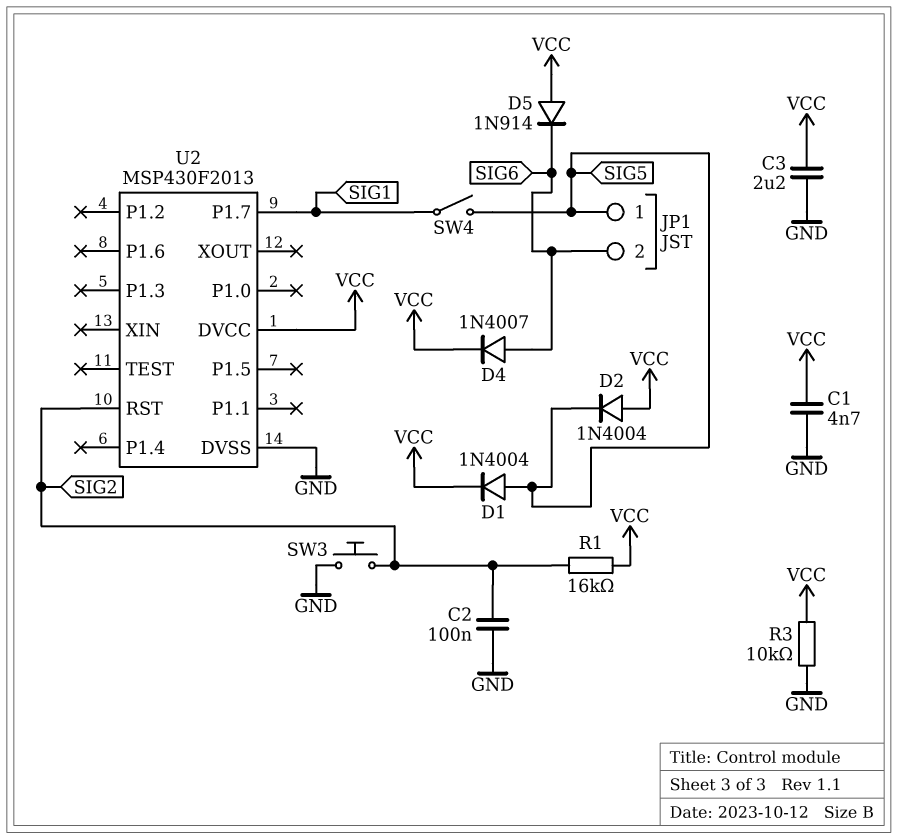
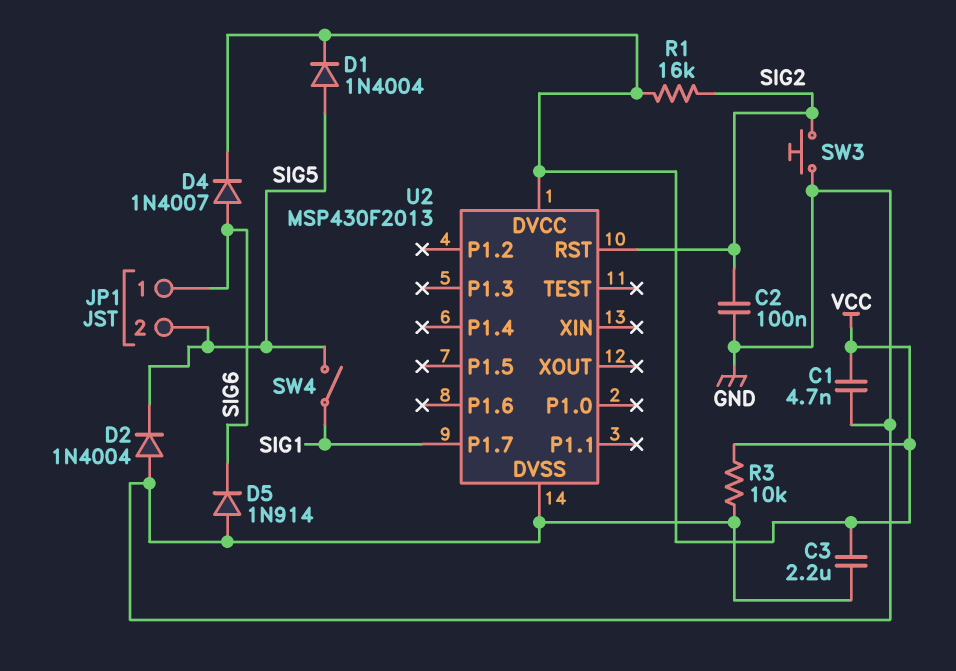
D2: diode 1N4004 (A VCC, K SIG5) -> diode 1N4004 (A GND, K SIG5)
D5: diode 1N914 (A VCC, K SIG6) -> diode 1N914 (A GND, K SIG6)
JP1 pin 1: SIG5 -> SIG6
JP1 pin 2: SIG6 -> SIG5

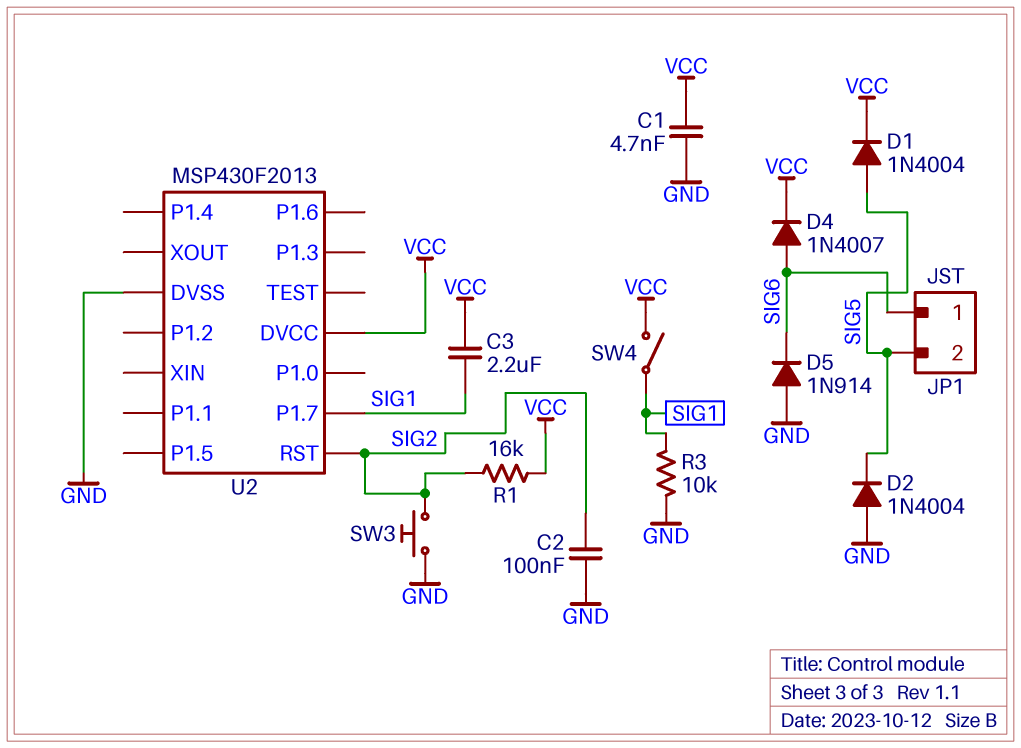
C3: 2.2uF (GND, VCC) -> 2.2uF (SIG1, VCC)
R3: 10k (GND, VCC) -> 10k (GND, SIG1)
SW4: switch (SIG1, SIG5) -> switch (SIG1, VCC)

